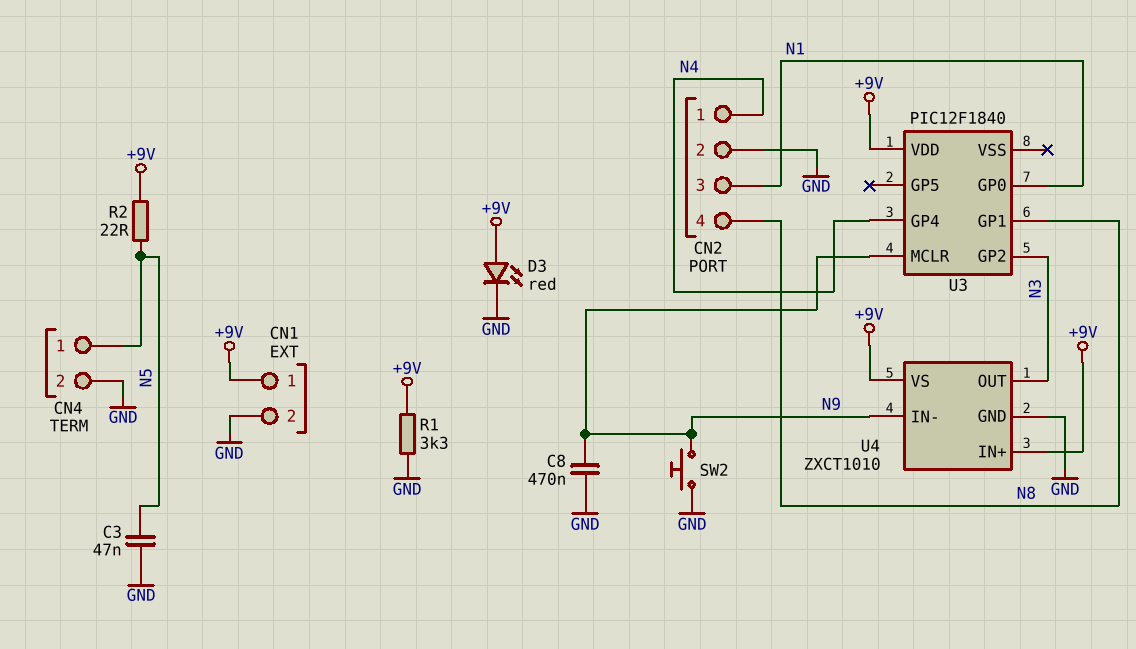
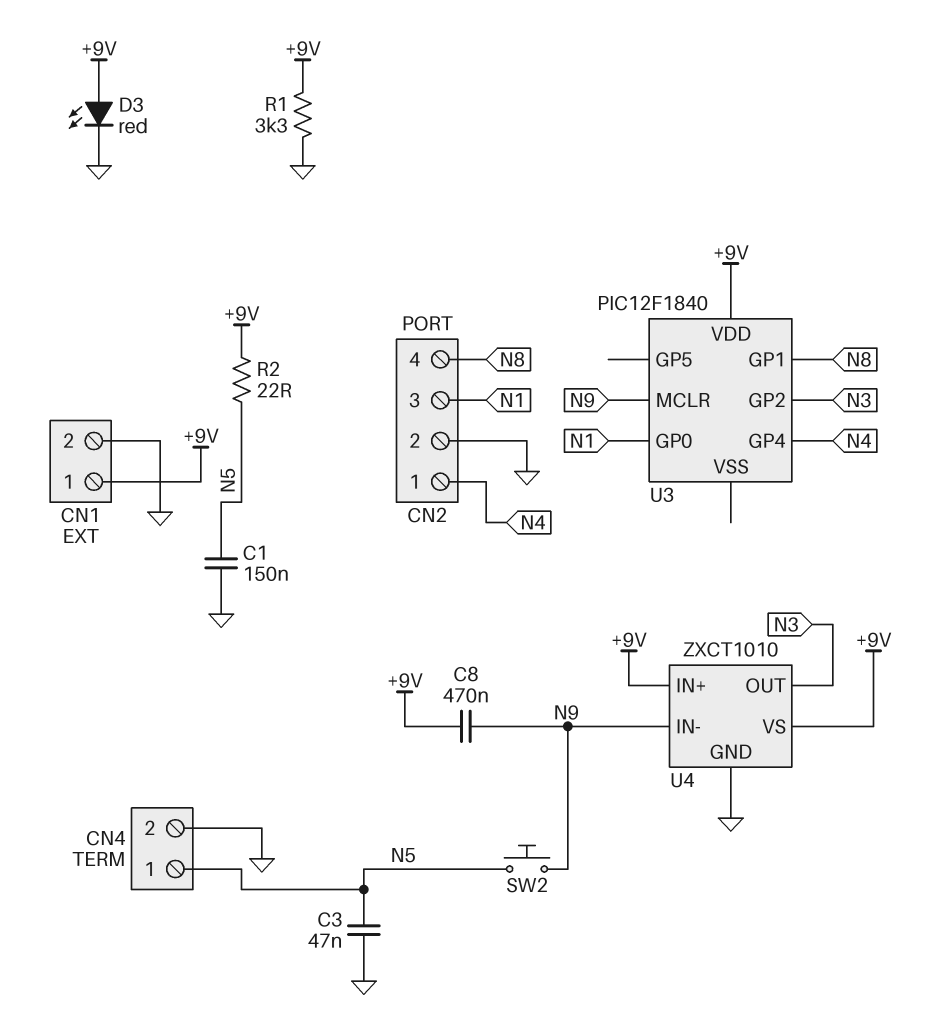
C1: none -> 150nF (GND, N5)
C8: 470nF (GND, N9) -> 470nF (+9V, N9)
SW2: button (GND, N9) -> button (N5, N9)

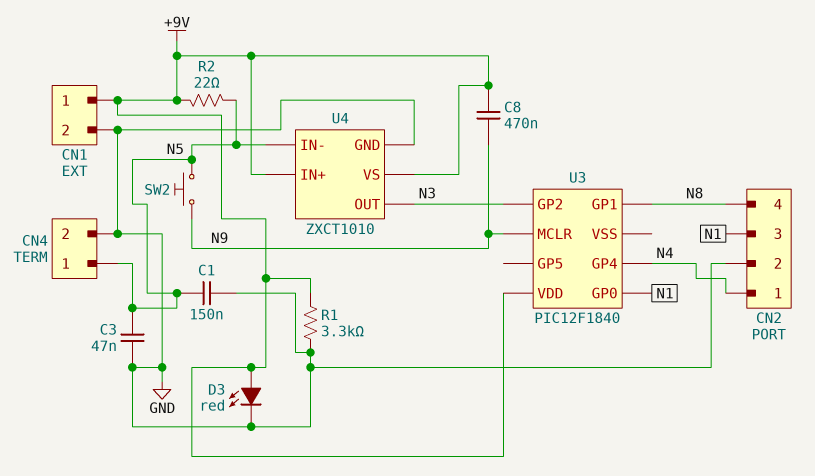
U4 pin IN-: N9 -> N5

